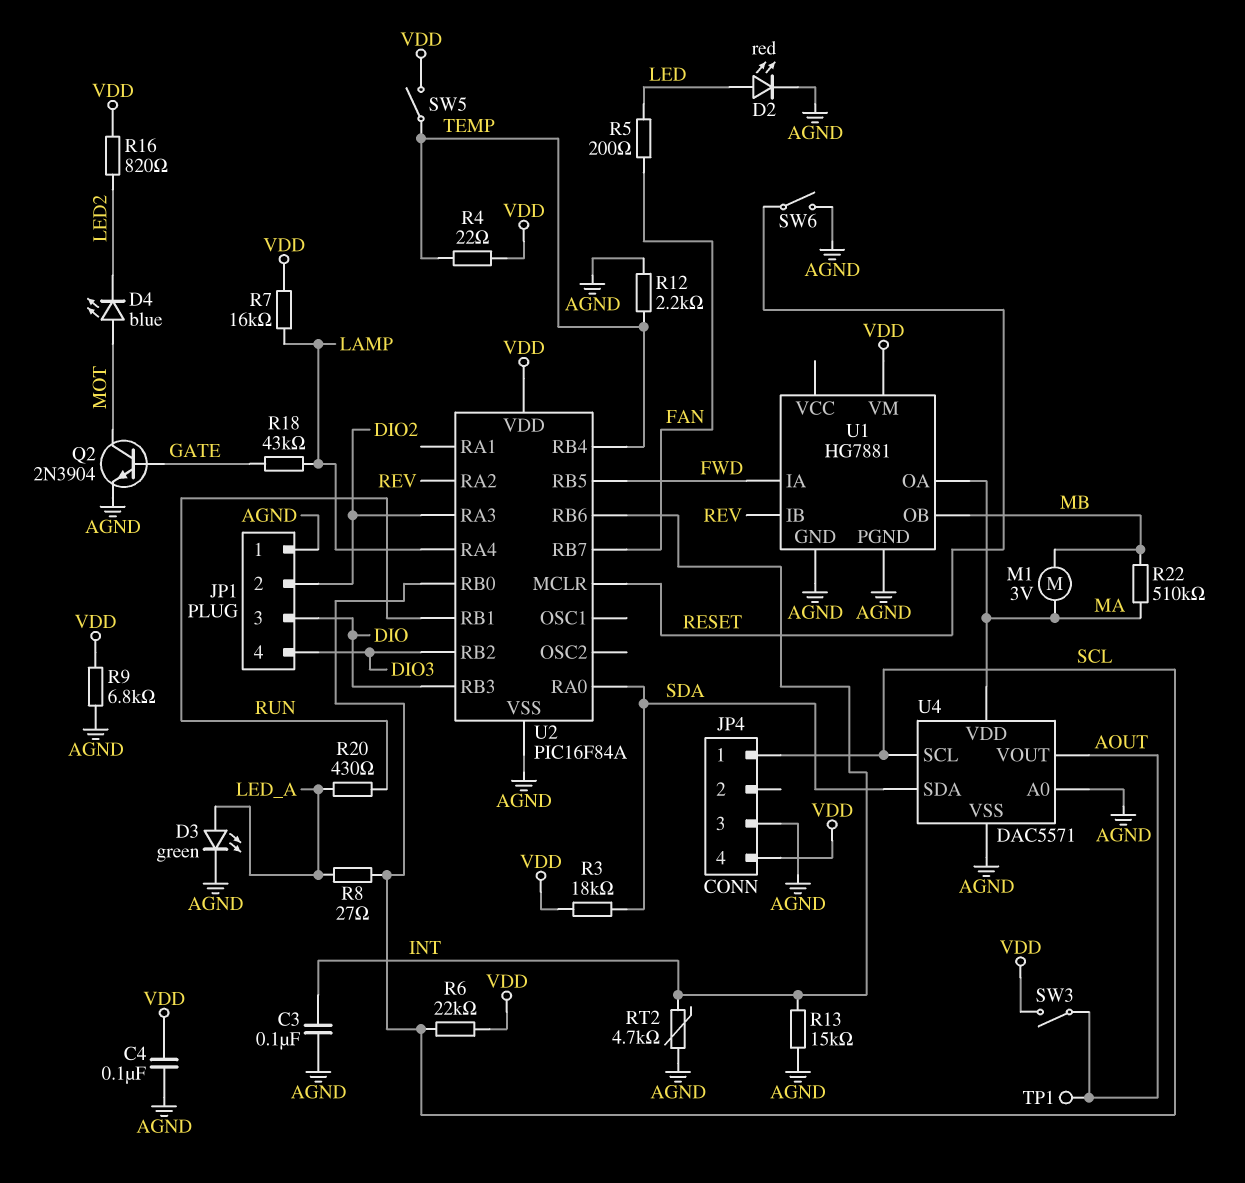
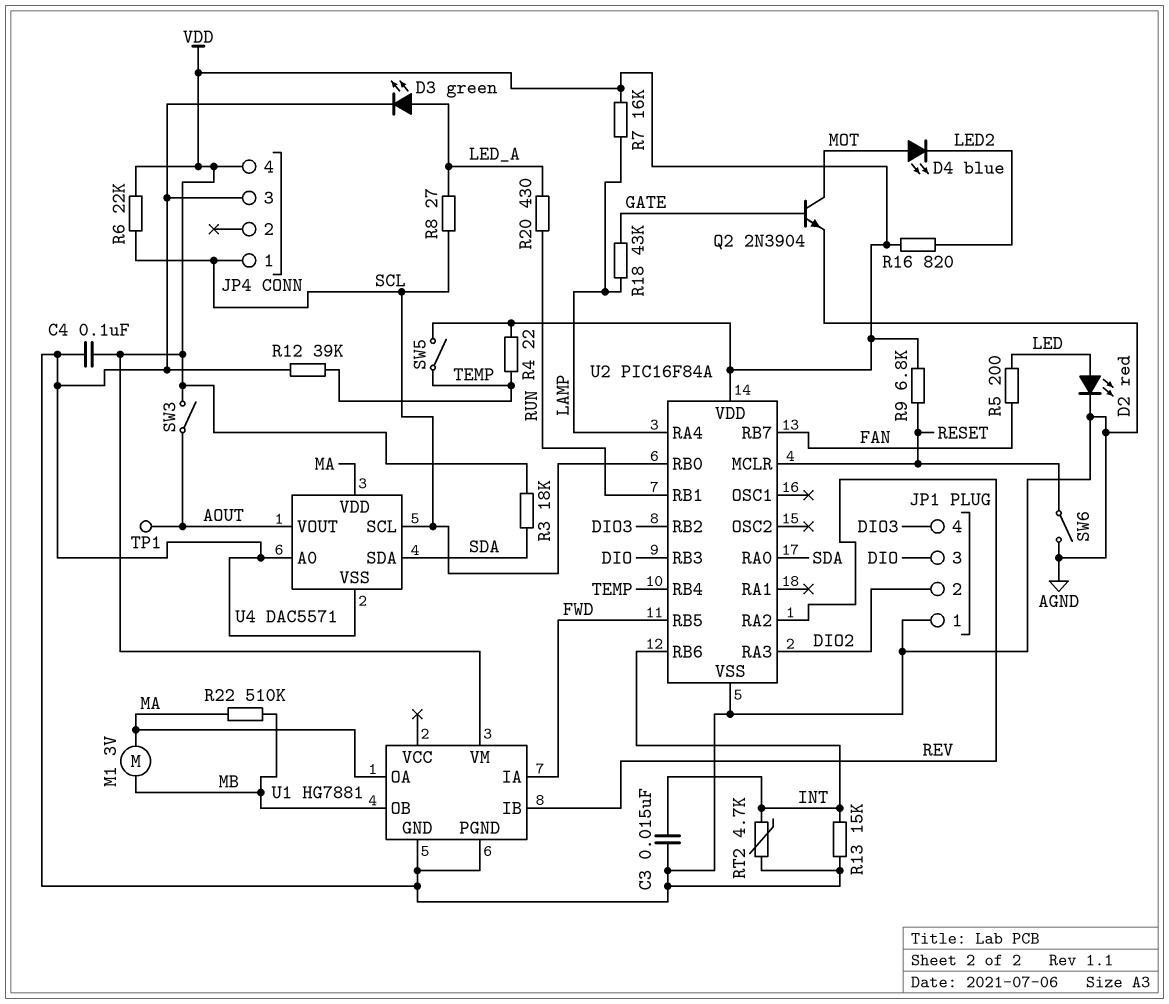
C3: 100nF (AGND, INT) -> 15nF (AGND, INT)
R9: 6.8k (AGND, VDD) -> 6.8k (RESET, VDD)
R12: 2.2k (AGND, TEMP) -> 39k (AGND, TEMP)

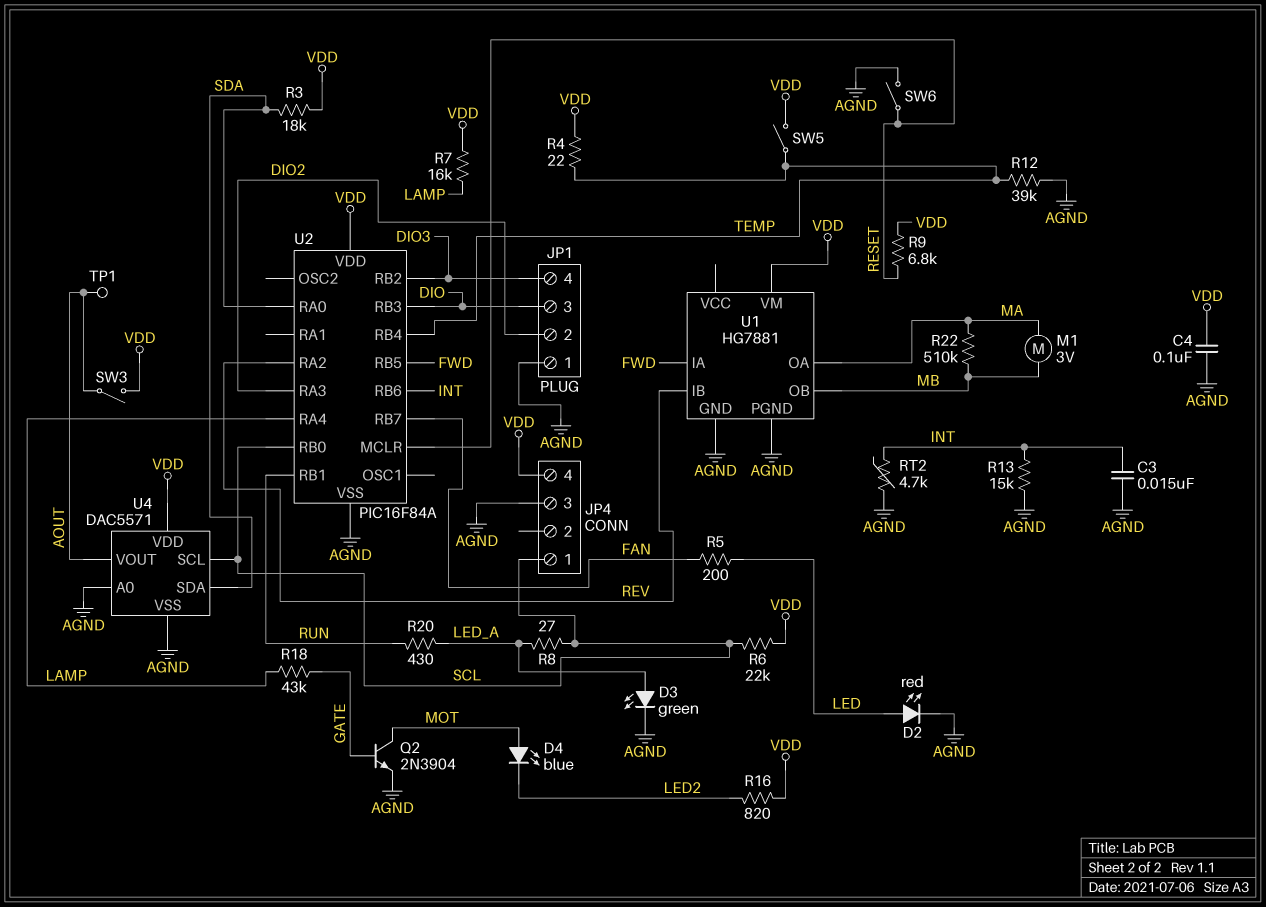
U4 pin VDD: MA -> VDD

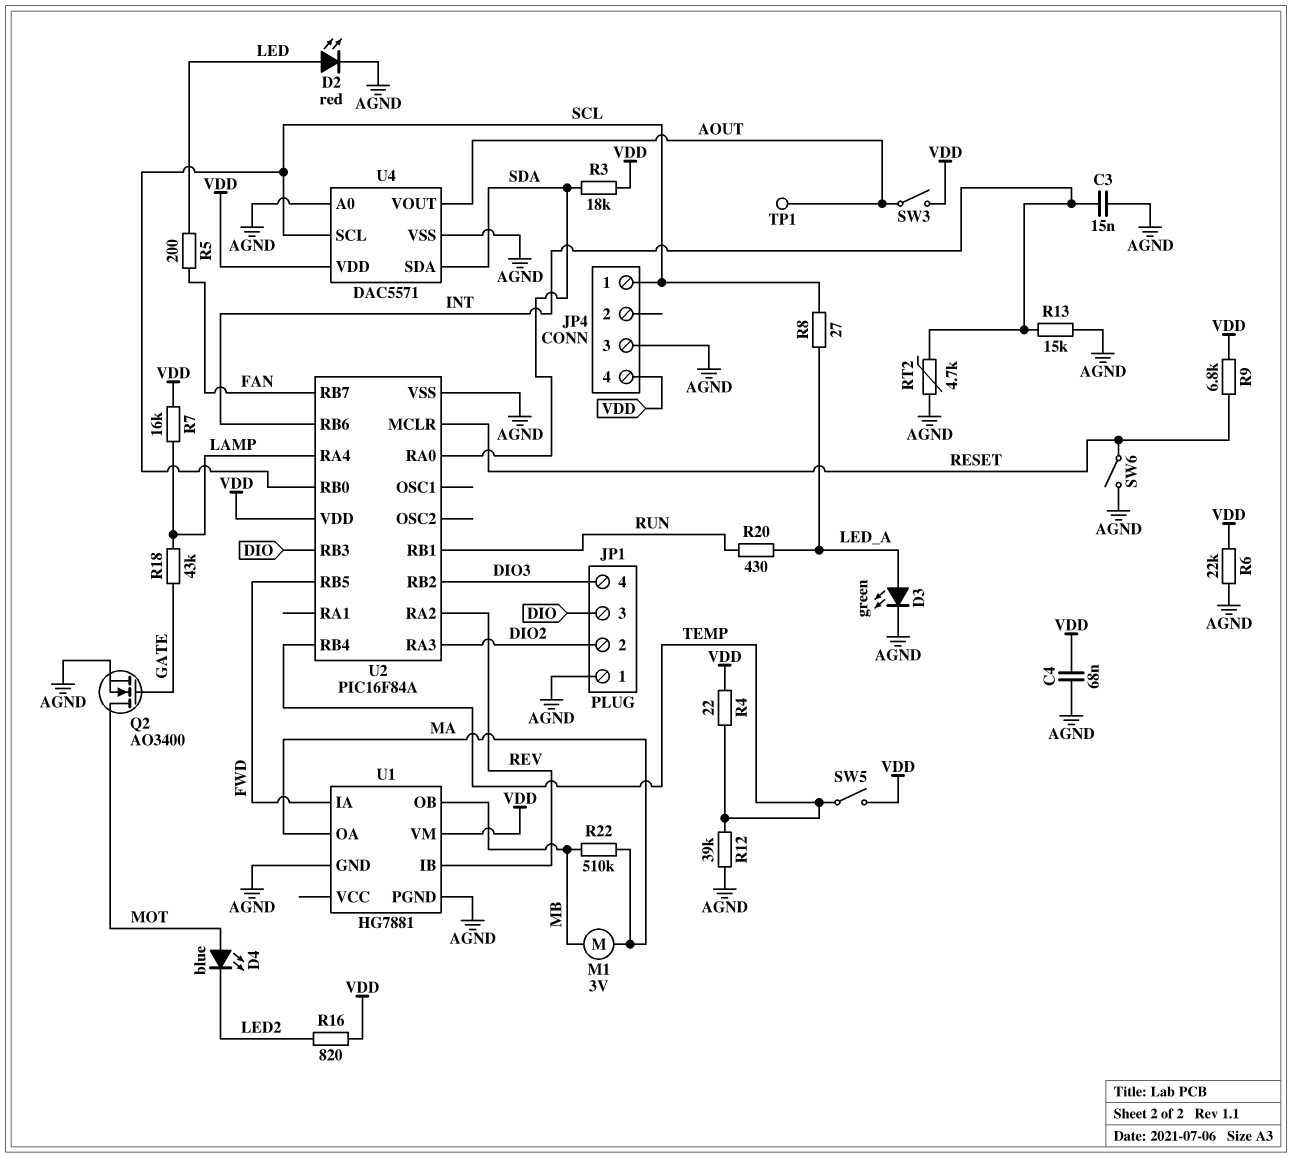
C4: 100nF (AGND, VDD) -> 68nF (AGND, VDD)
Q2: NPN 2N3904 (B GATE, C MOT, E AGND) -> NMOS AO3400 (G GATE, D MOT, S AGND)
R6: 22k (SCL, VDD) -> 22k (AGND, VDD)

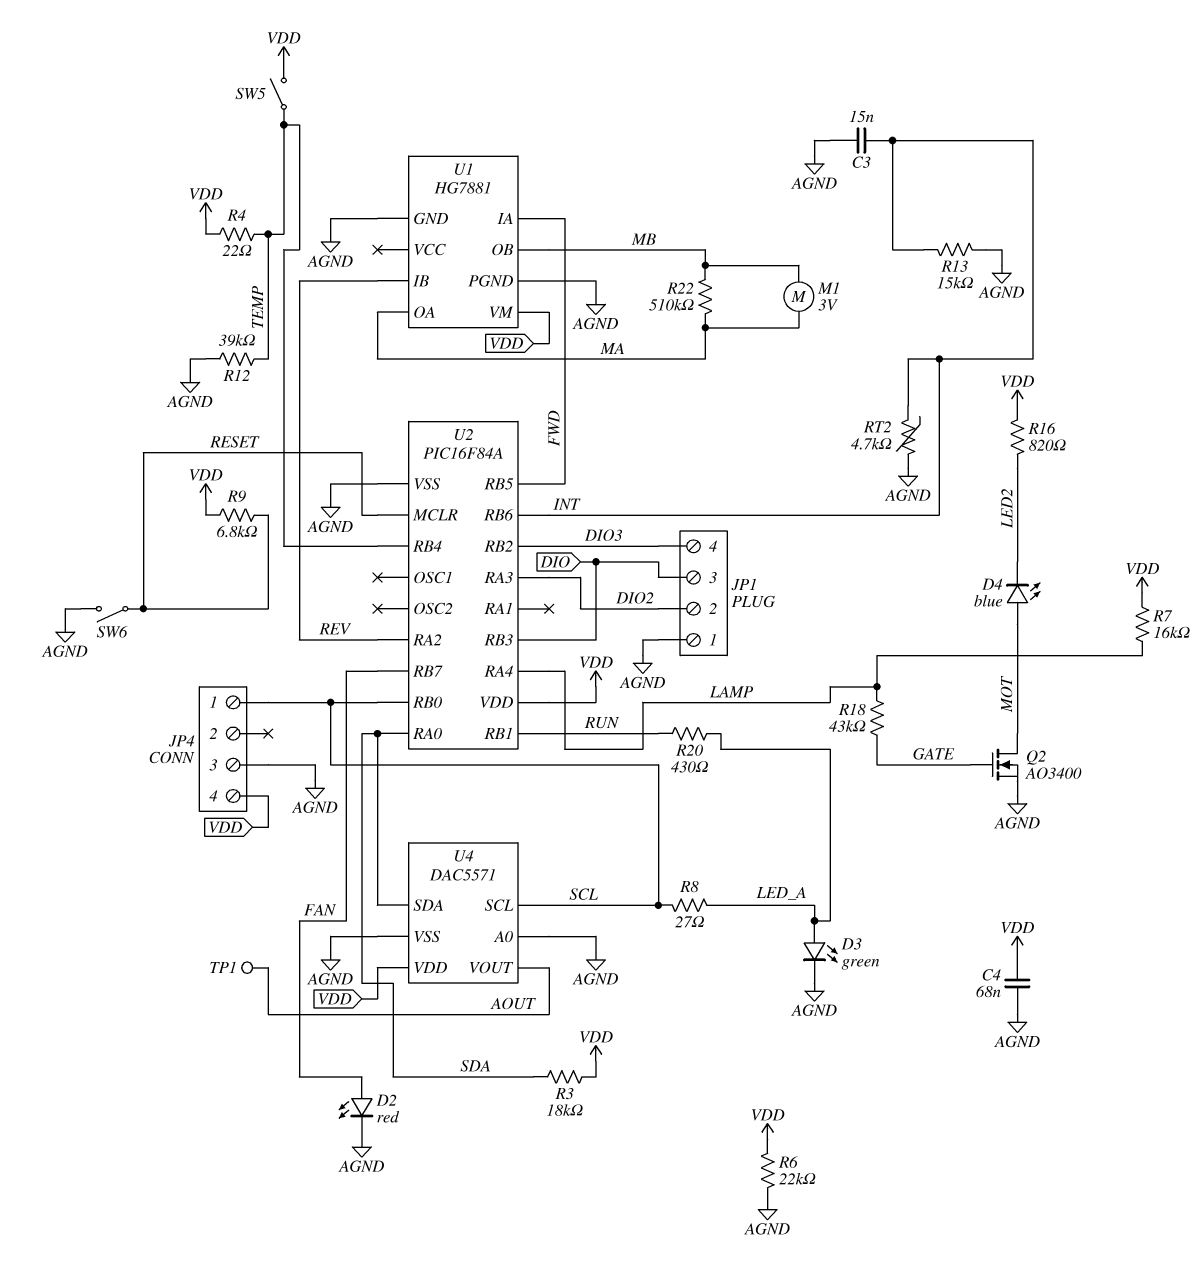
D2: LED red (A LED, K AGND) -> LED red (A FAN, K AGND)
R5: 200 (FAN, LED) -> none
SW3: switch (AOUT, VDD) -> none

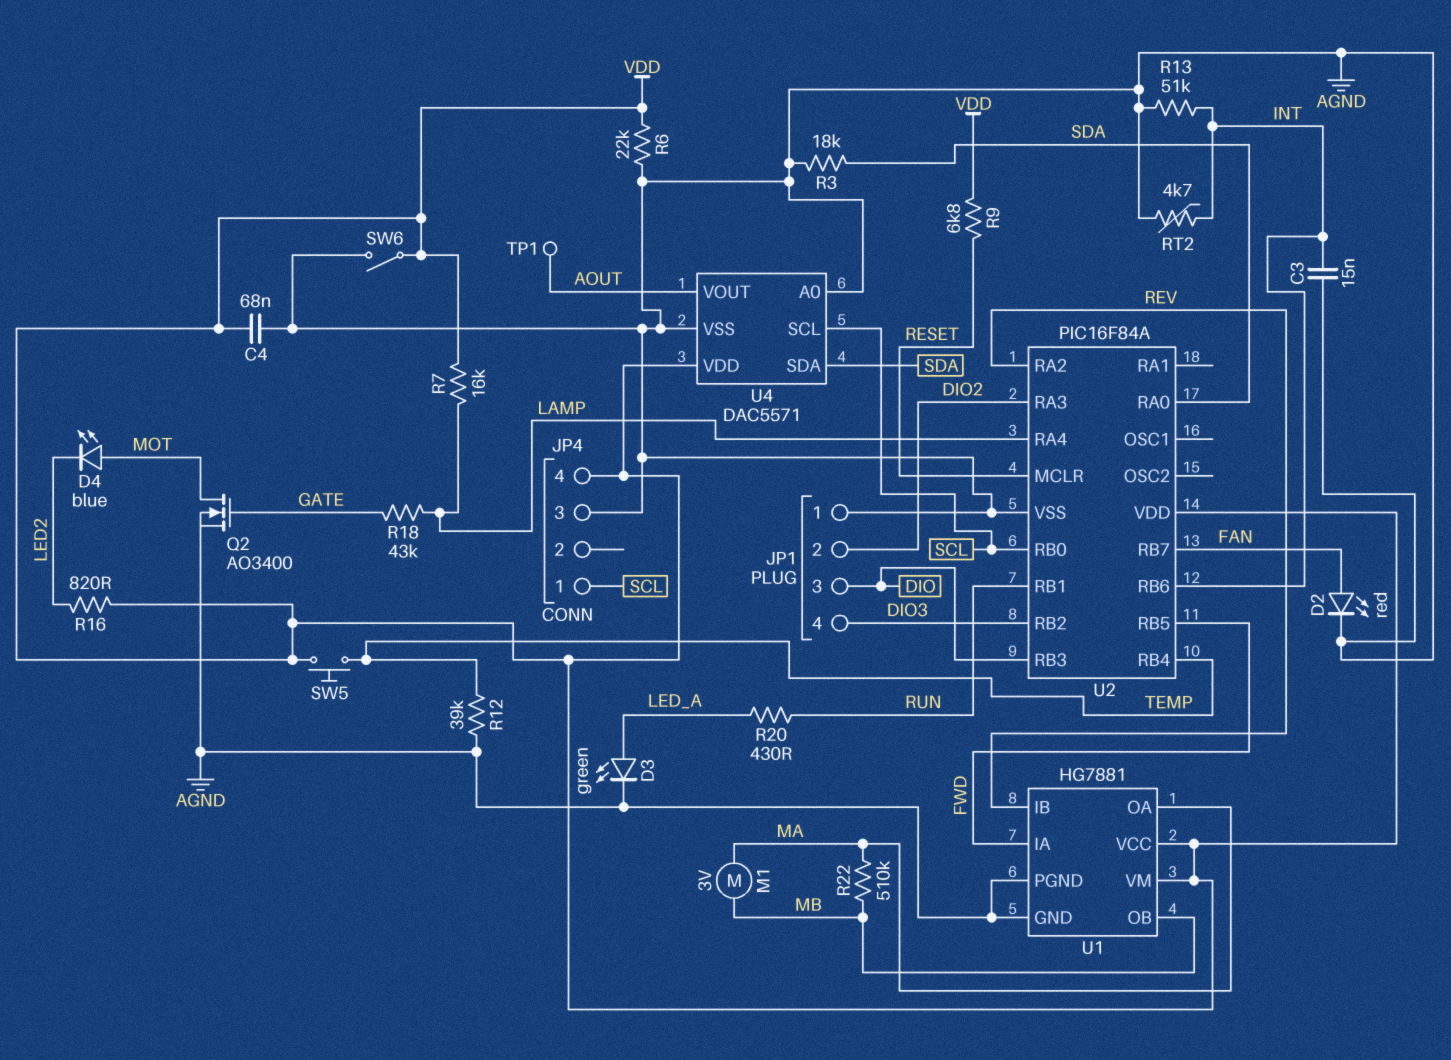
R3: 18k (SDA, VDD) -> 18k (AGND, SDA)
R4: 22 (TEMP, VDD) -> none
R8: 27 (LED_A, SCL) -> none
R13: 15k (AGND, INT) -> 51k (AGND, INT)
SW5: switch (TEMP, VDD) -> button (TEMP, VDD)
SW6: switch (AGND, RESET) -> switch (AGND, VDD)
U1 pin VCC: none -> VDD

